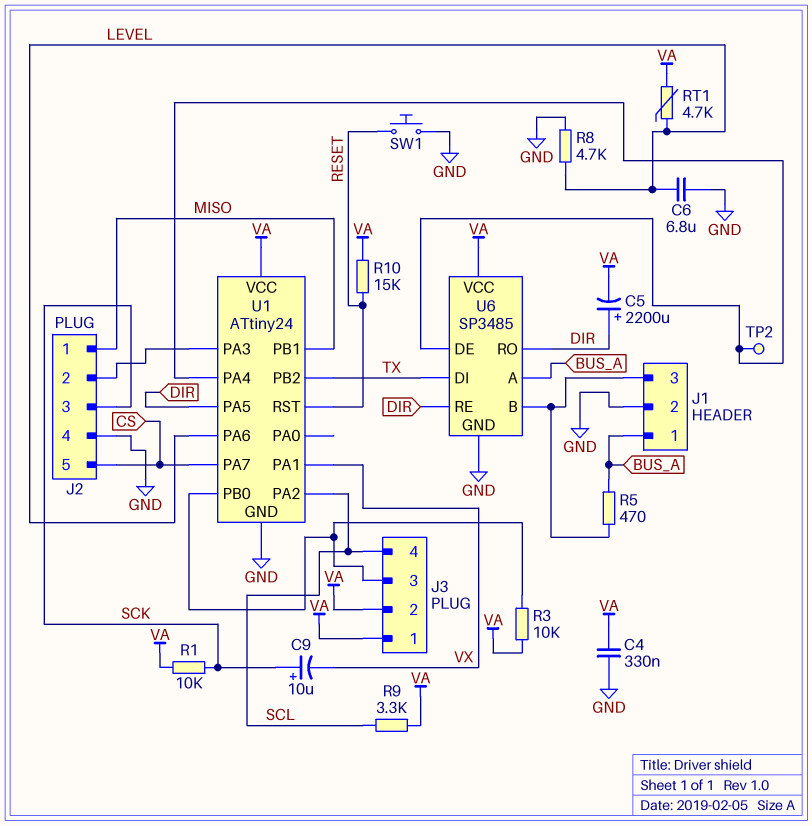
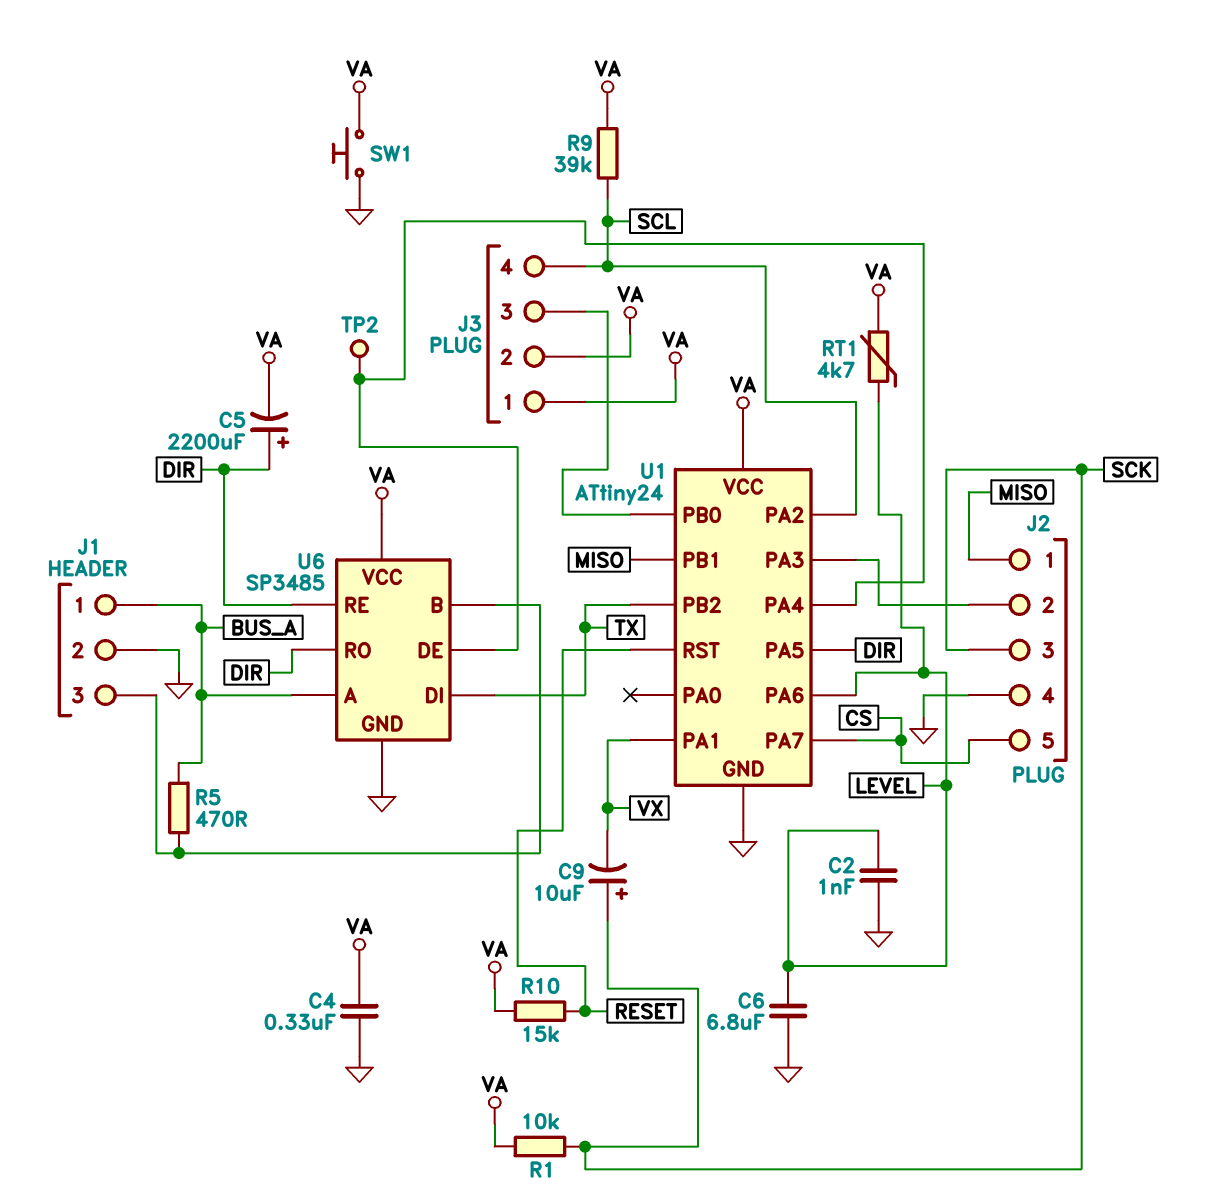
C2: none -> 1nF (GND, LEVEL)
R3: 10k (J3/3, VA) -> none
R8: 4.7k (GND, LEVEL) -> none
R9: 3.3k (SCL, VA) -> 39k (SCL, VA)
SW1: button (GND, RESET) -> button (GND, VA)

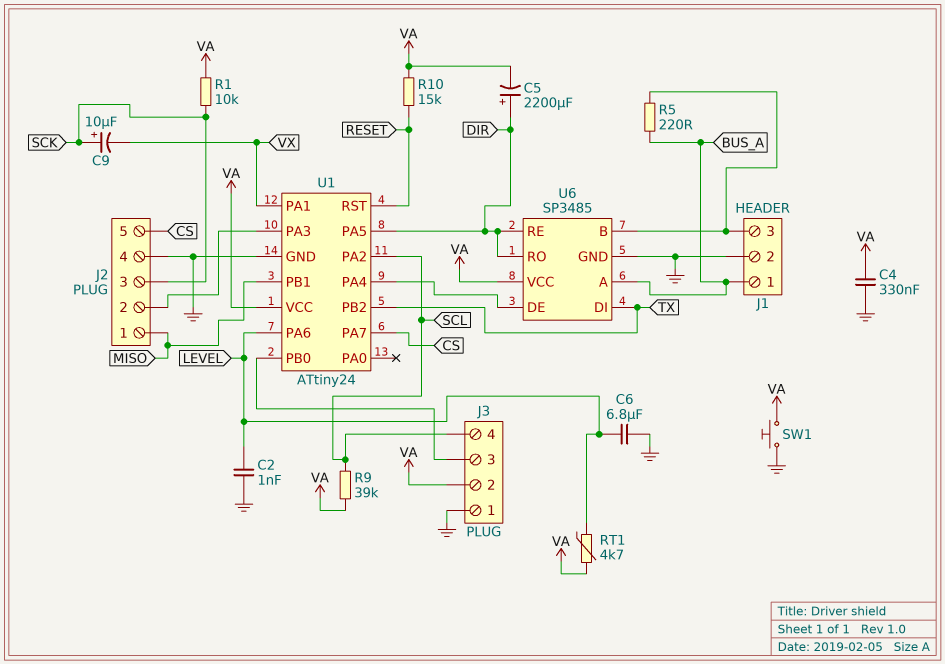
J3 pin 1: VA -> GND
R5: 470 (BUS_A, J1/3) -> 220 (BUS_A, J1/3)
TP2: test point (U1/PA4) -> none

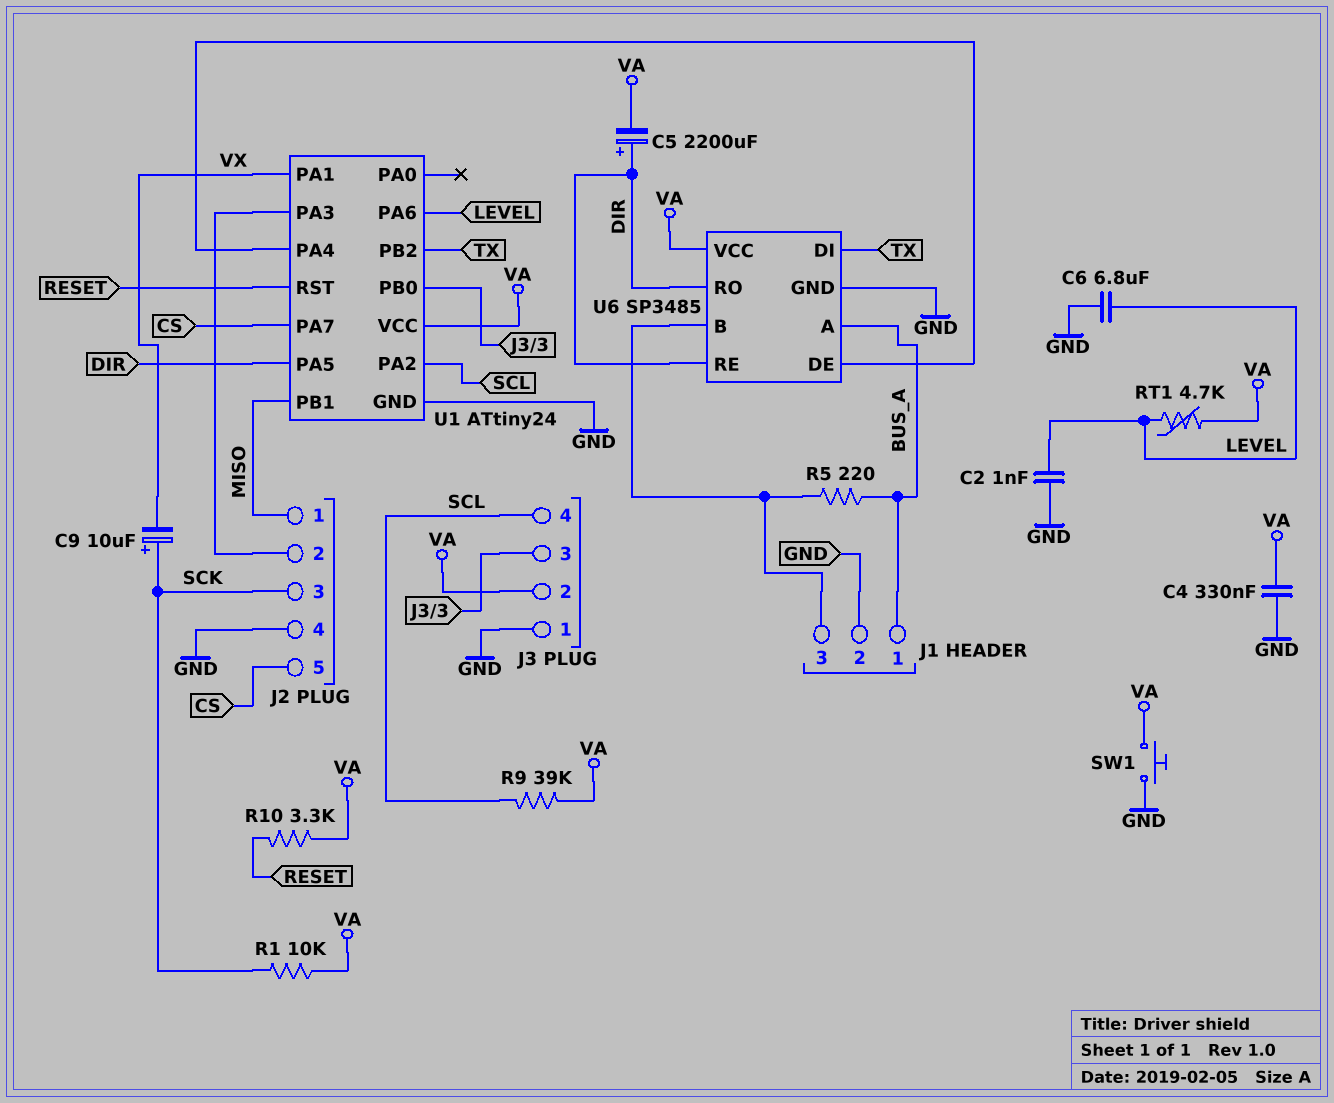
R10: 15k (RESET, VA) -> 3.3k (RESET, VA)

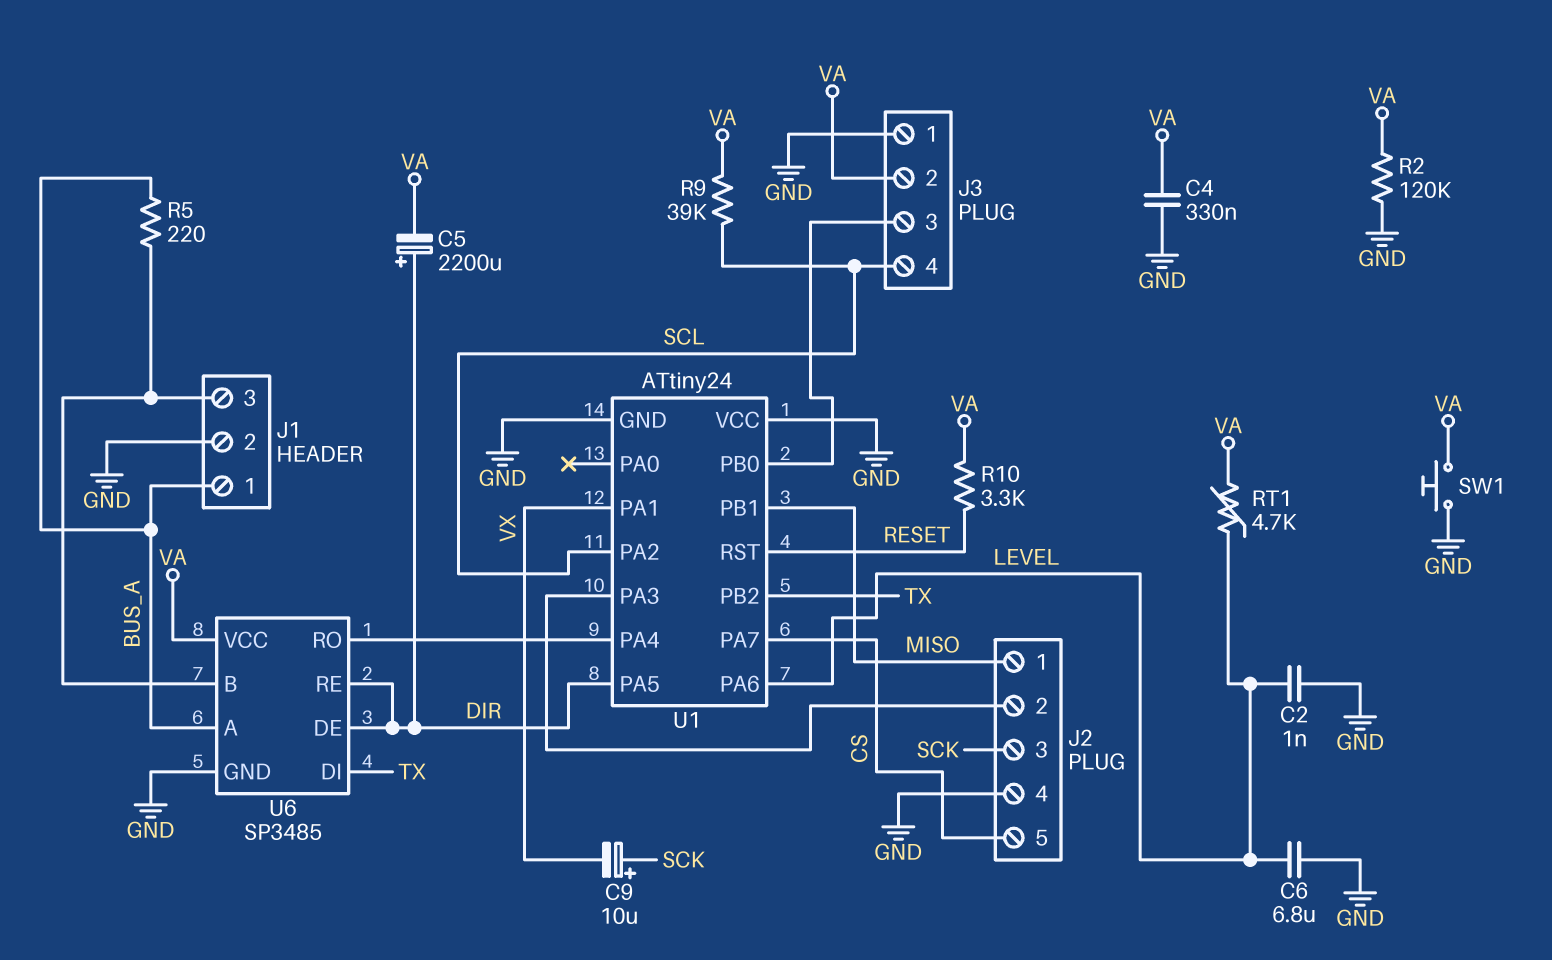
R1: 10k (SCK, VA) -> none
R2: none -> 120k (GND, VA)
U1 pin VCC: VA -> GND
U6 pin DE: U1/PA4 -> DIR
U6 pin RO: DIR -> U1/PA4

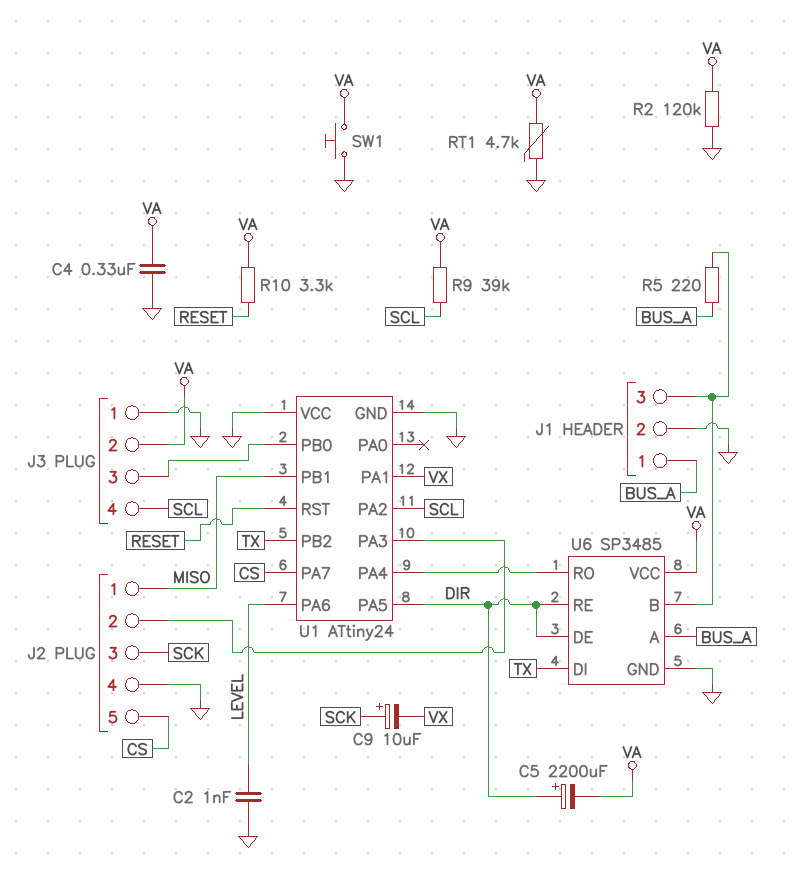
C6: 6.8uF (GND, LEVEL) -> none
RT1: 4.7k (LEVEL, VA) -> 4.7k (GND, VA)

